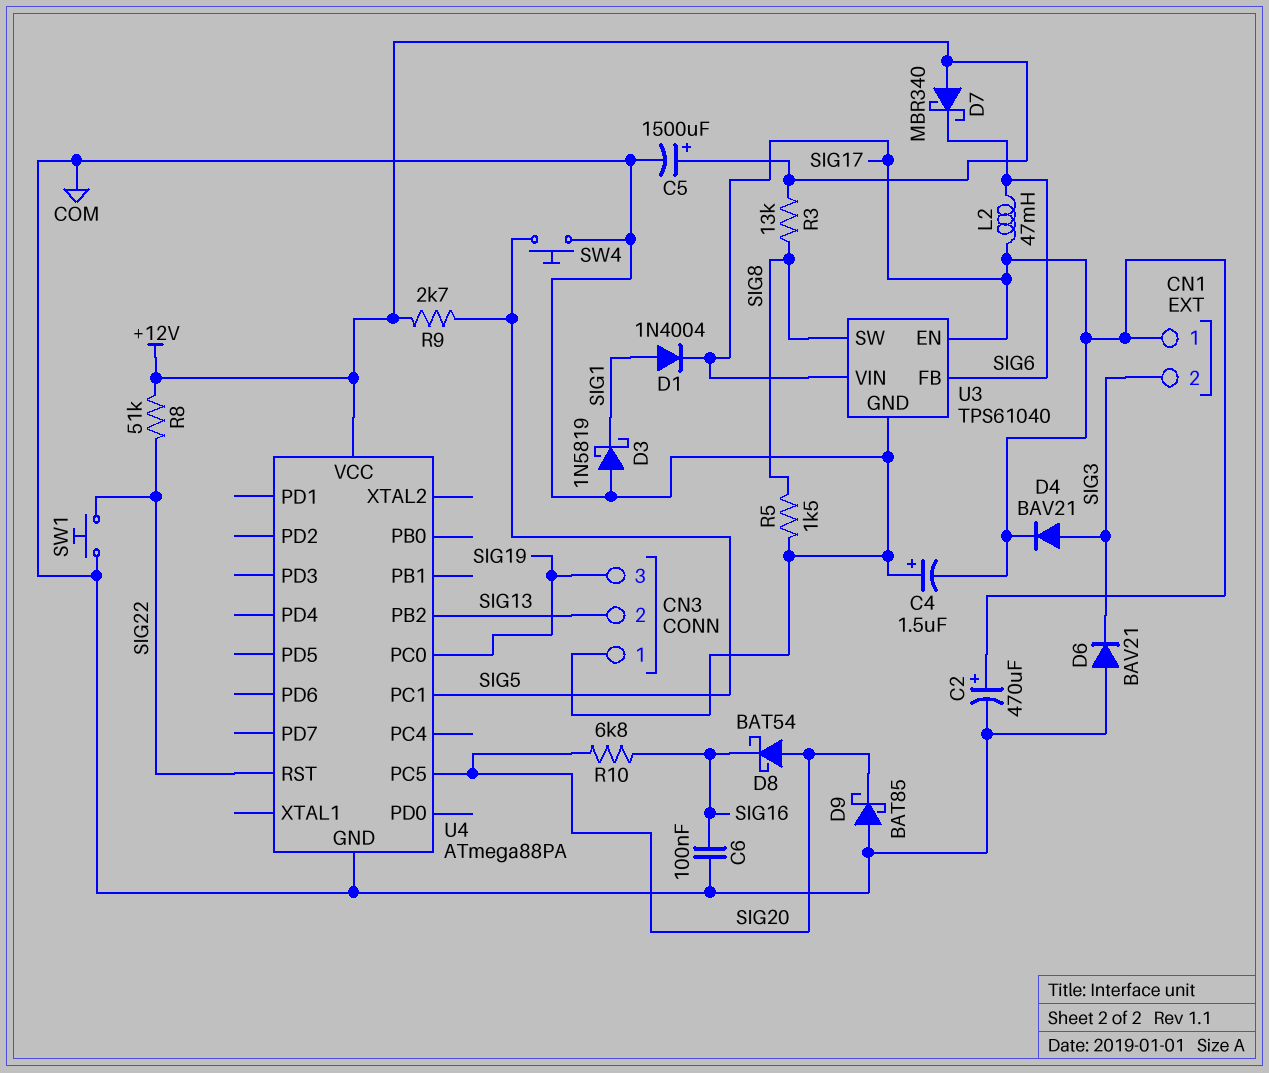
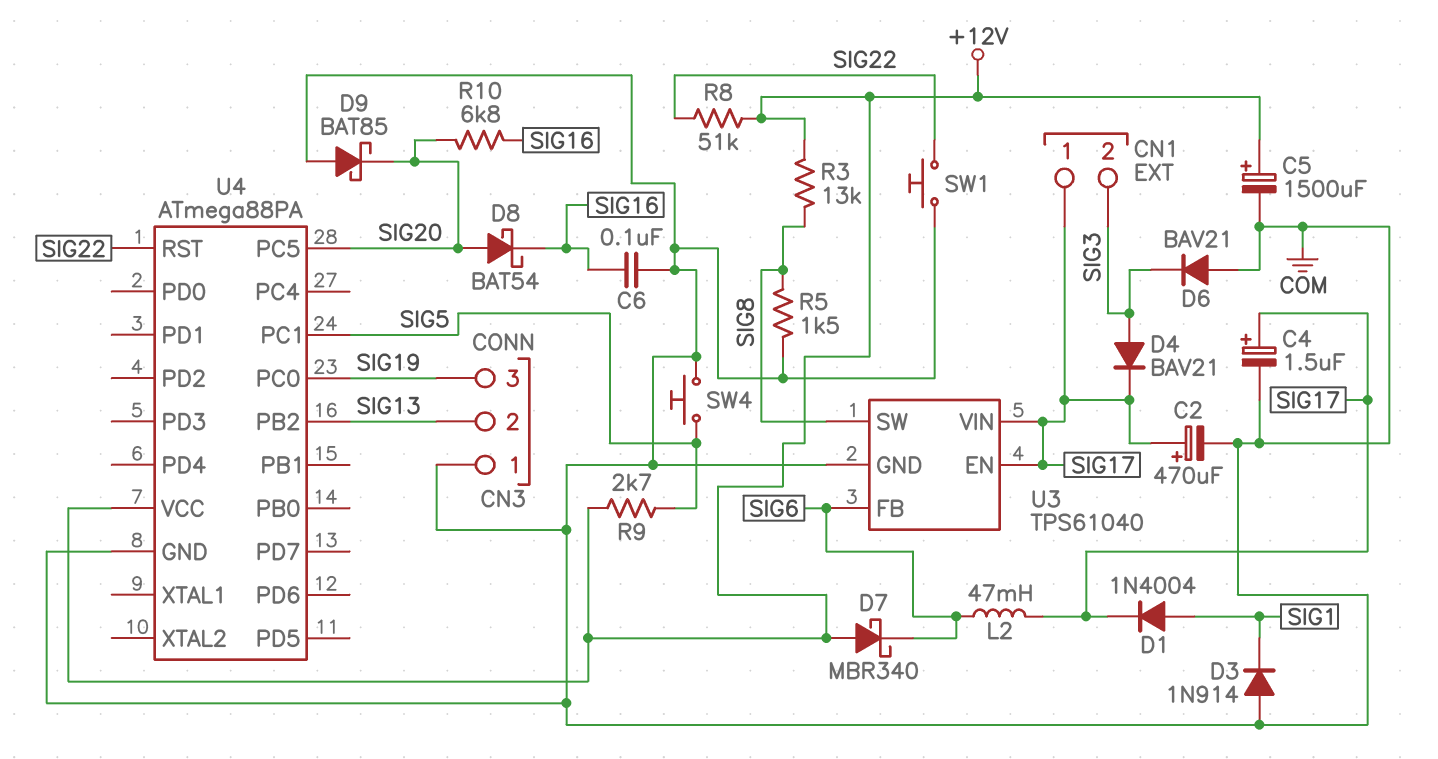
C4: 1.5uF (plus COM, minus SIG17) -> 1.5uF (plus SIG17, minus COM)
D3: schottky 1N5819 (A COM, K SIG1) -> diode 1N914 (A COM, K SIG1)

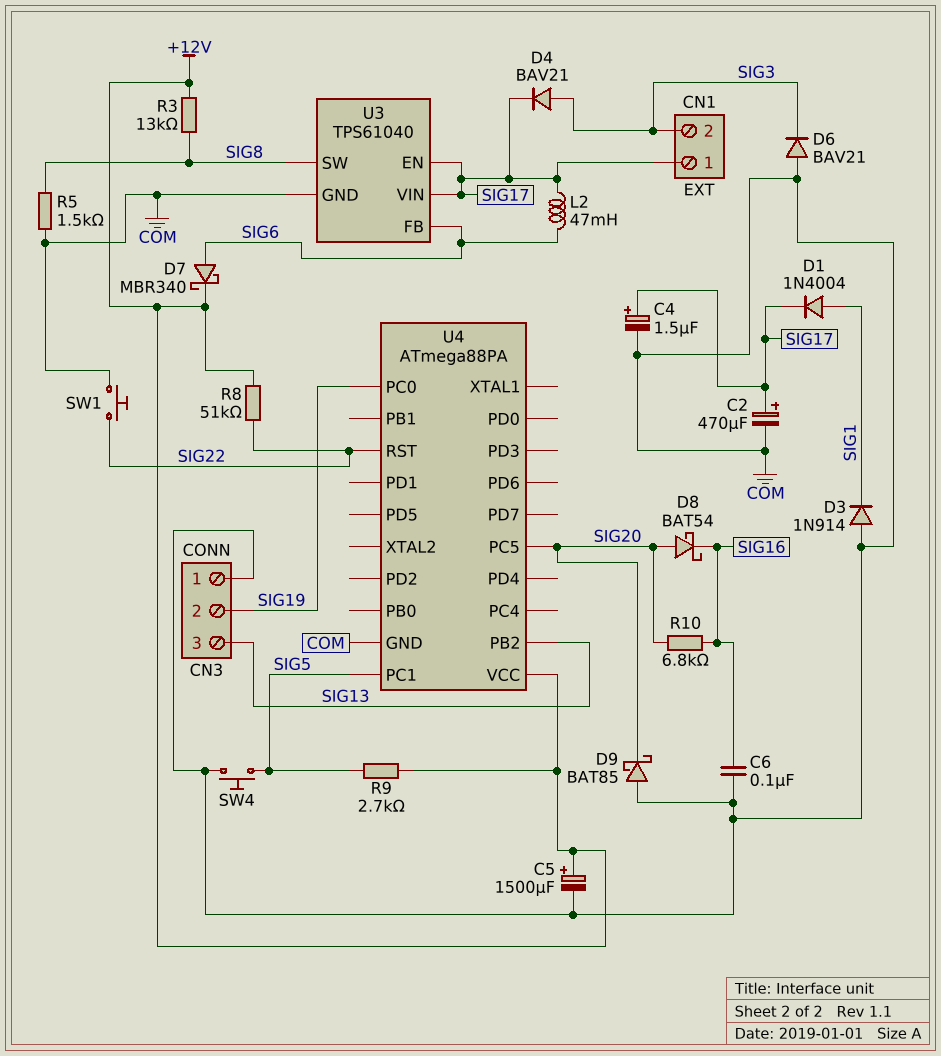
CN3 pin 2: SIG13 -> SIG19
CN3 pin 3: SIG19 -> SIG13
D7: schottky MBR340 (A +12V, K SIG6) -> schottky MBR340 (A SIG6, K +12V)

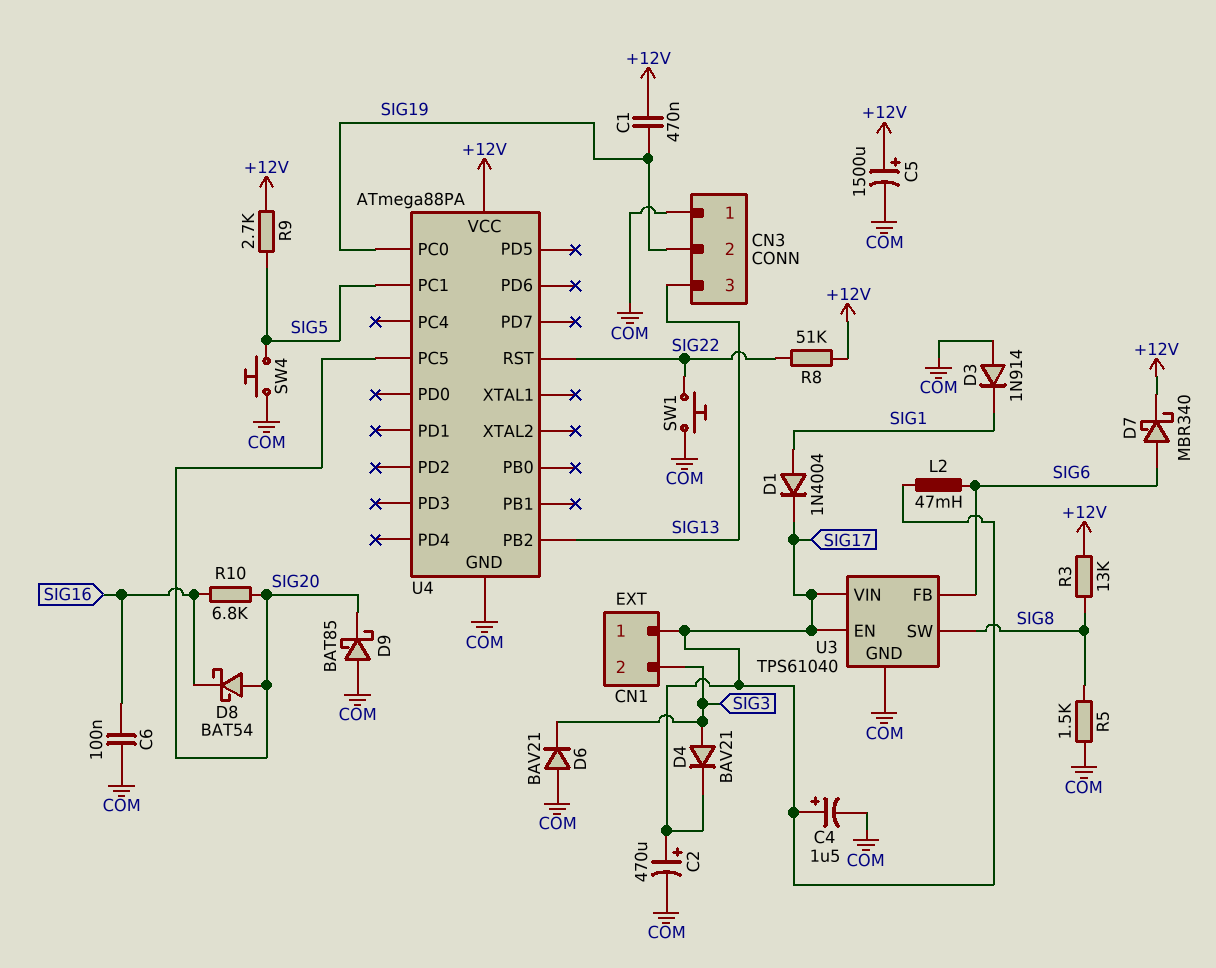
C1: none -> 470nF (+12V, SIG19)

